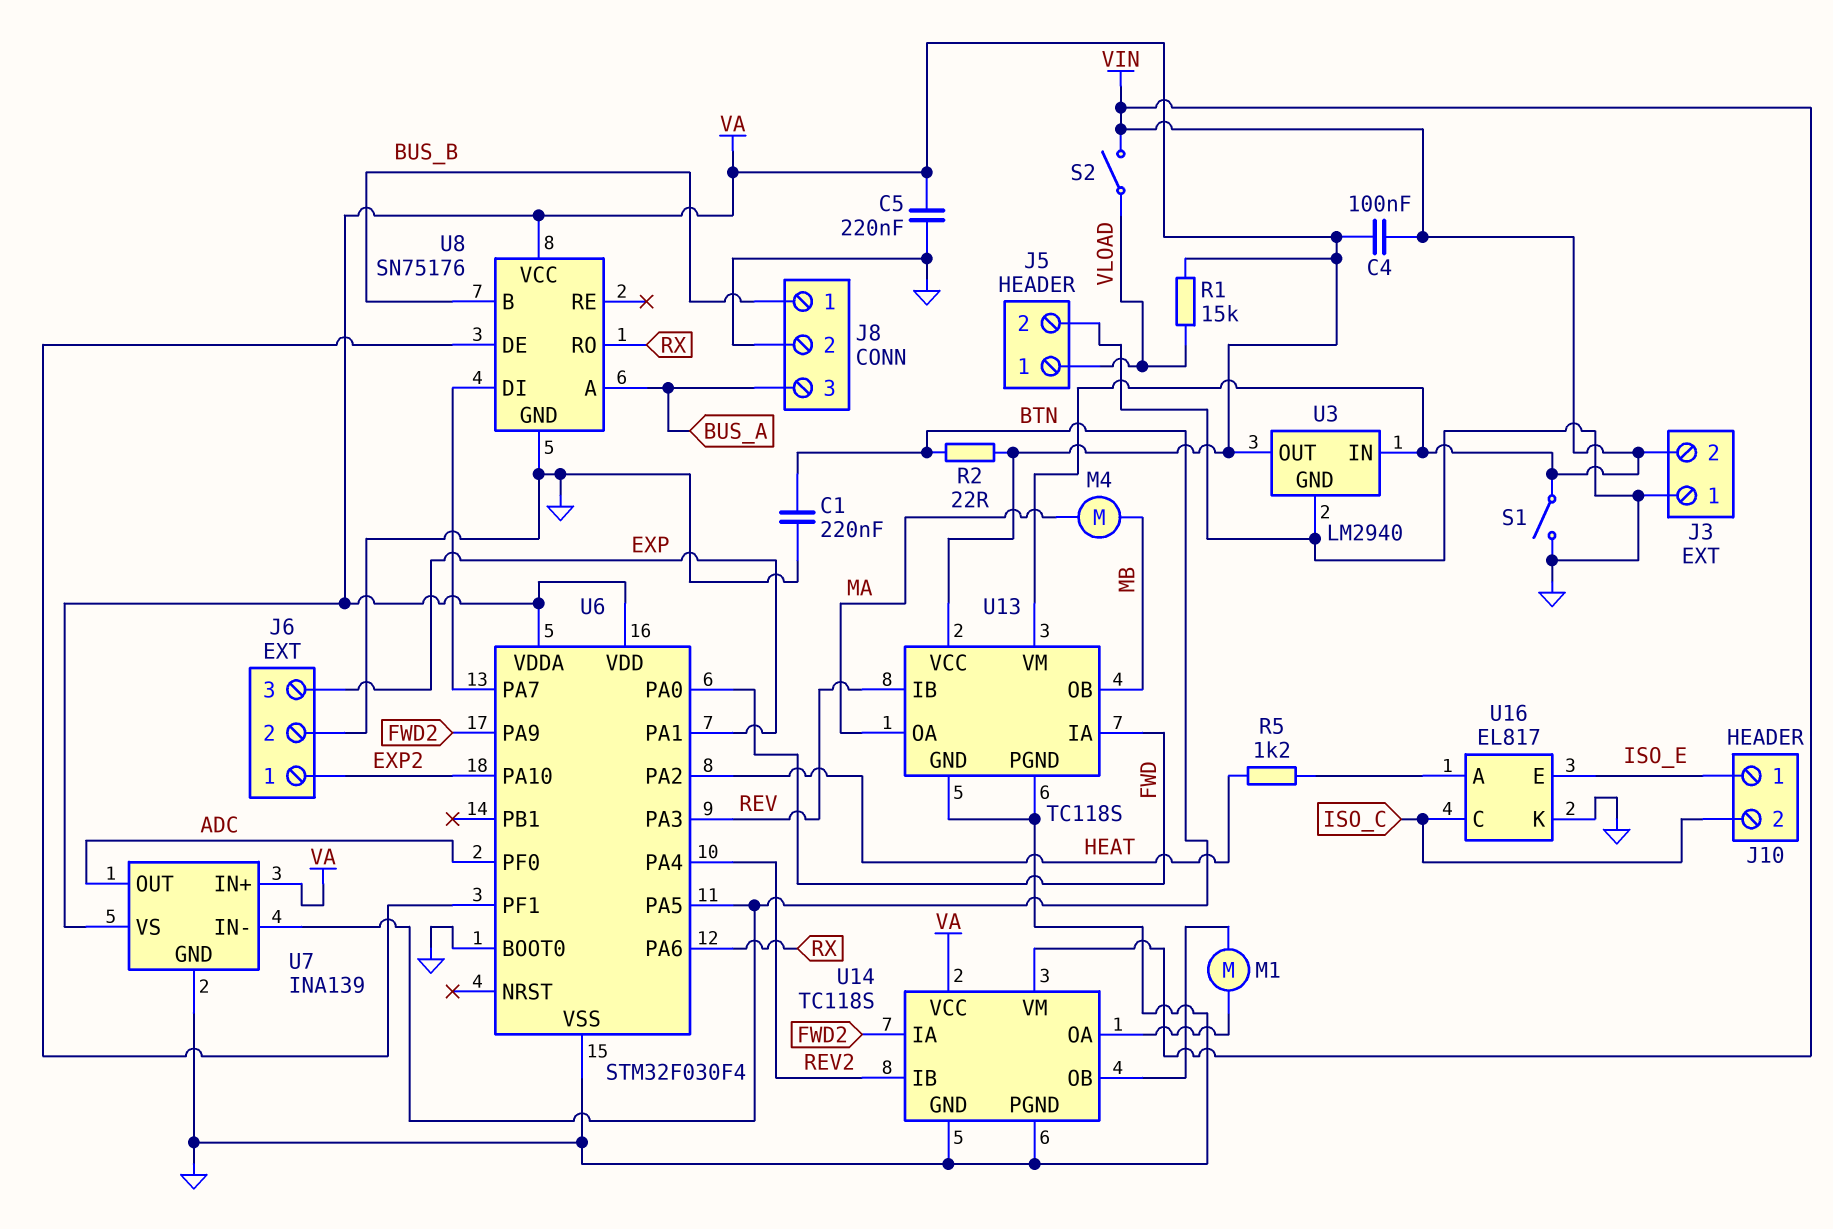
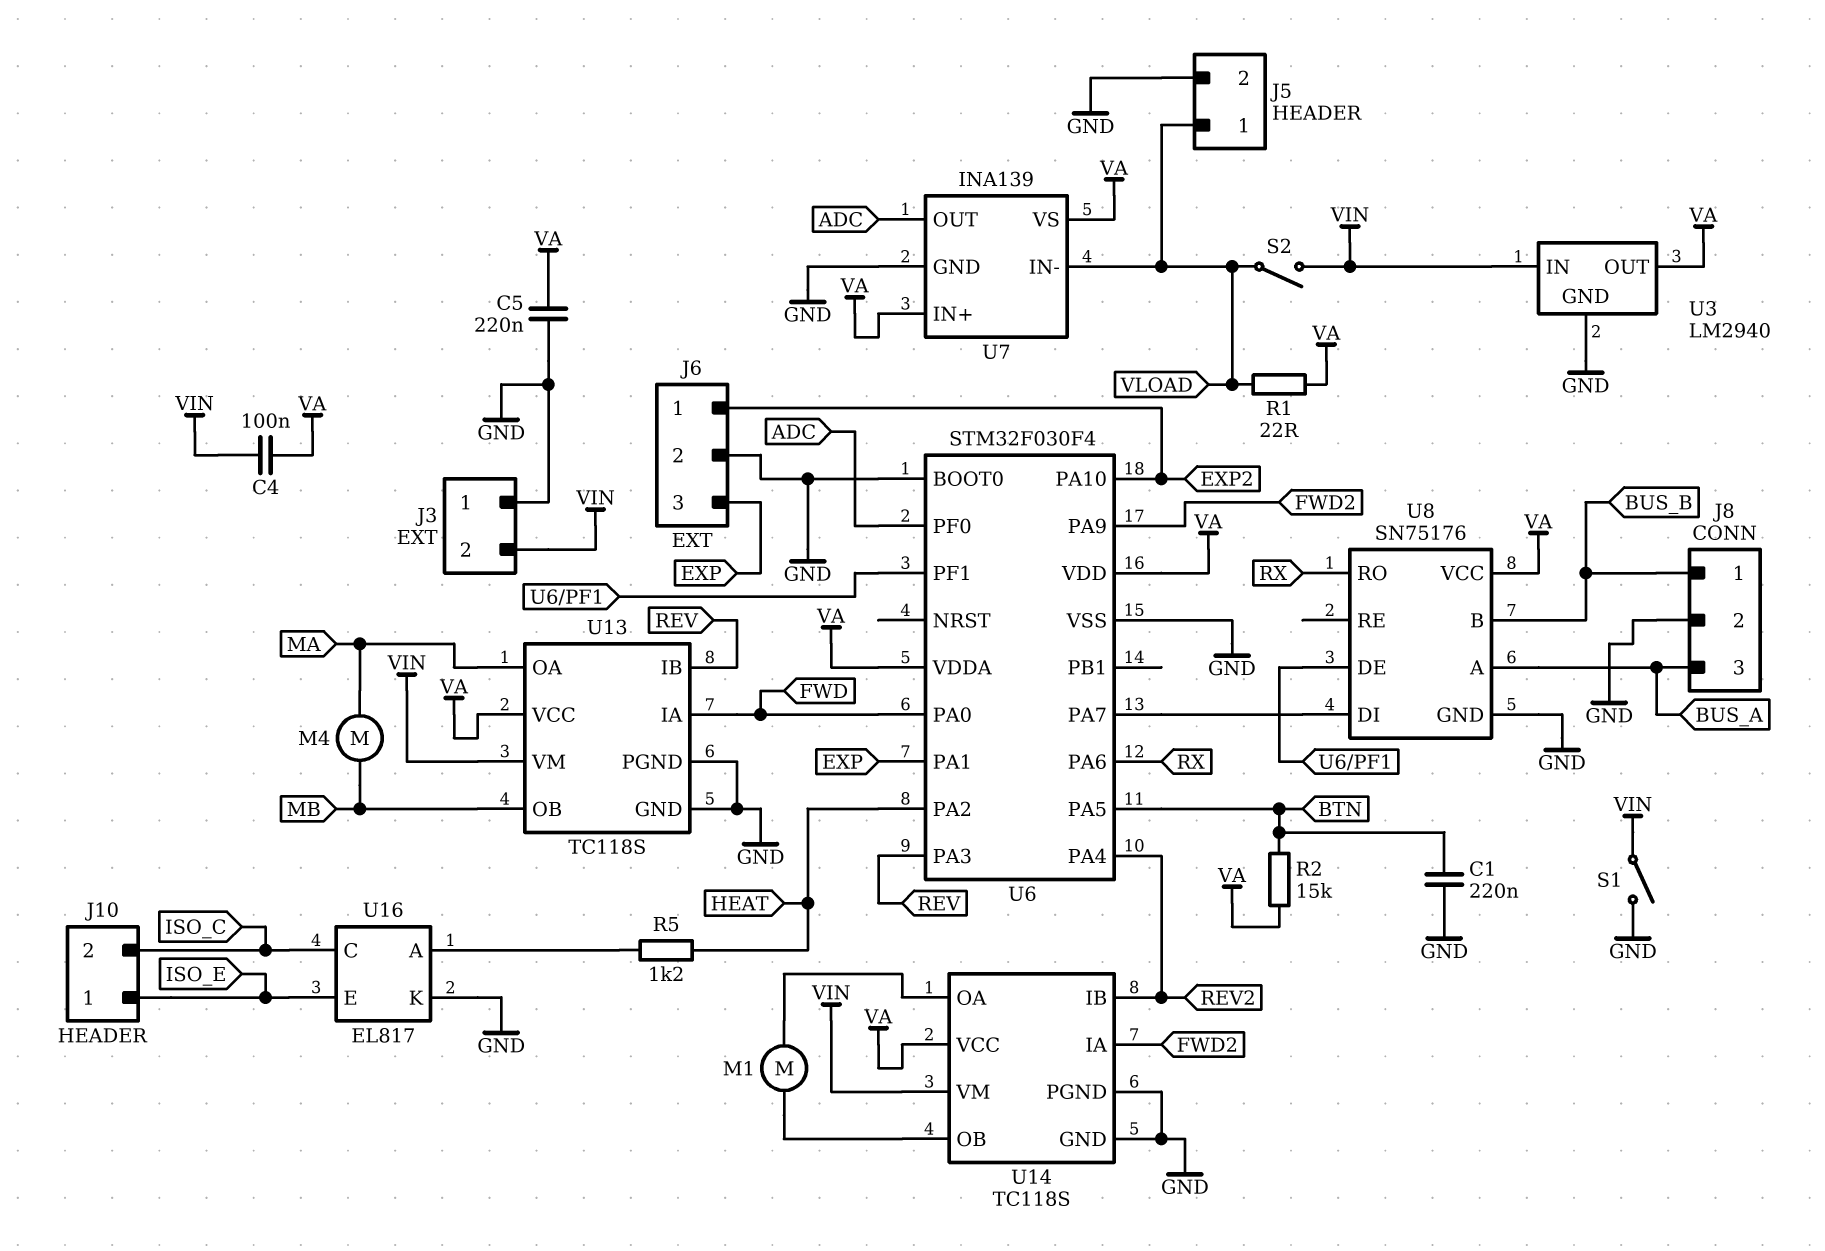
R1: 15k (VA, VLOAD) -> 22 (VA, VLOAD)
R2: 22 (BTN, VA) -> 15k (BTN, VA)
U7 pin IN-: BTN -> VLOAD

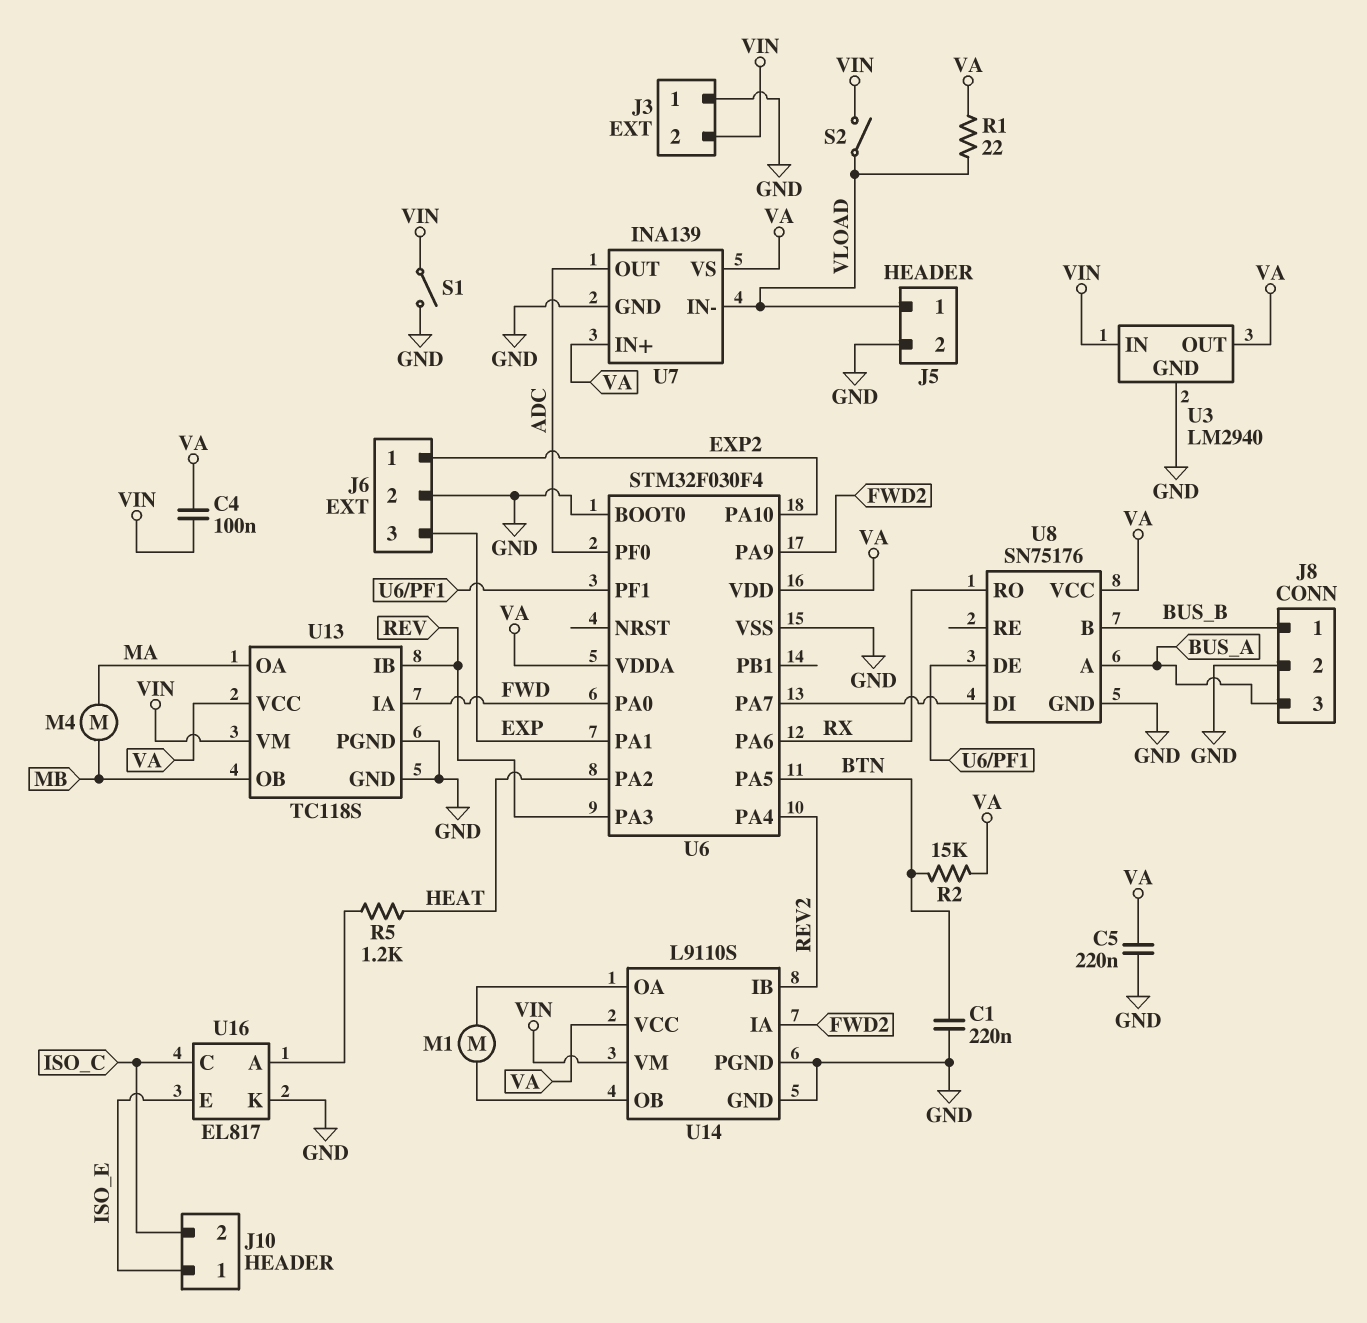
U14: TC118S -> L9110S

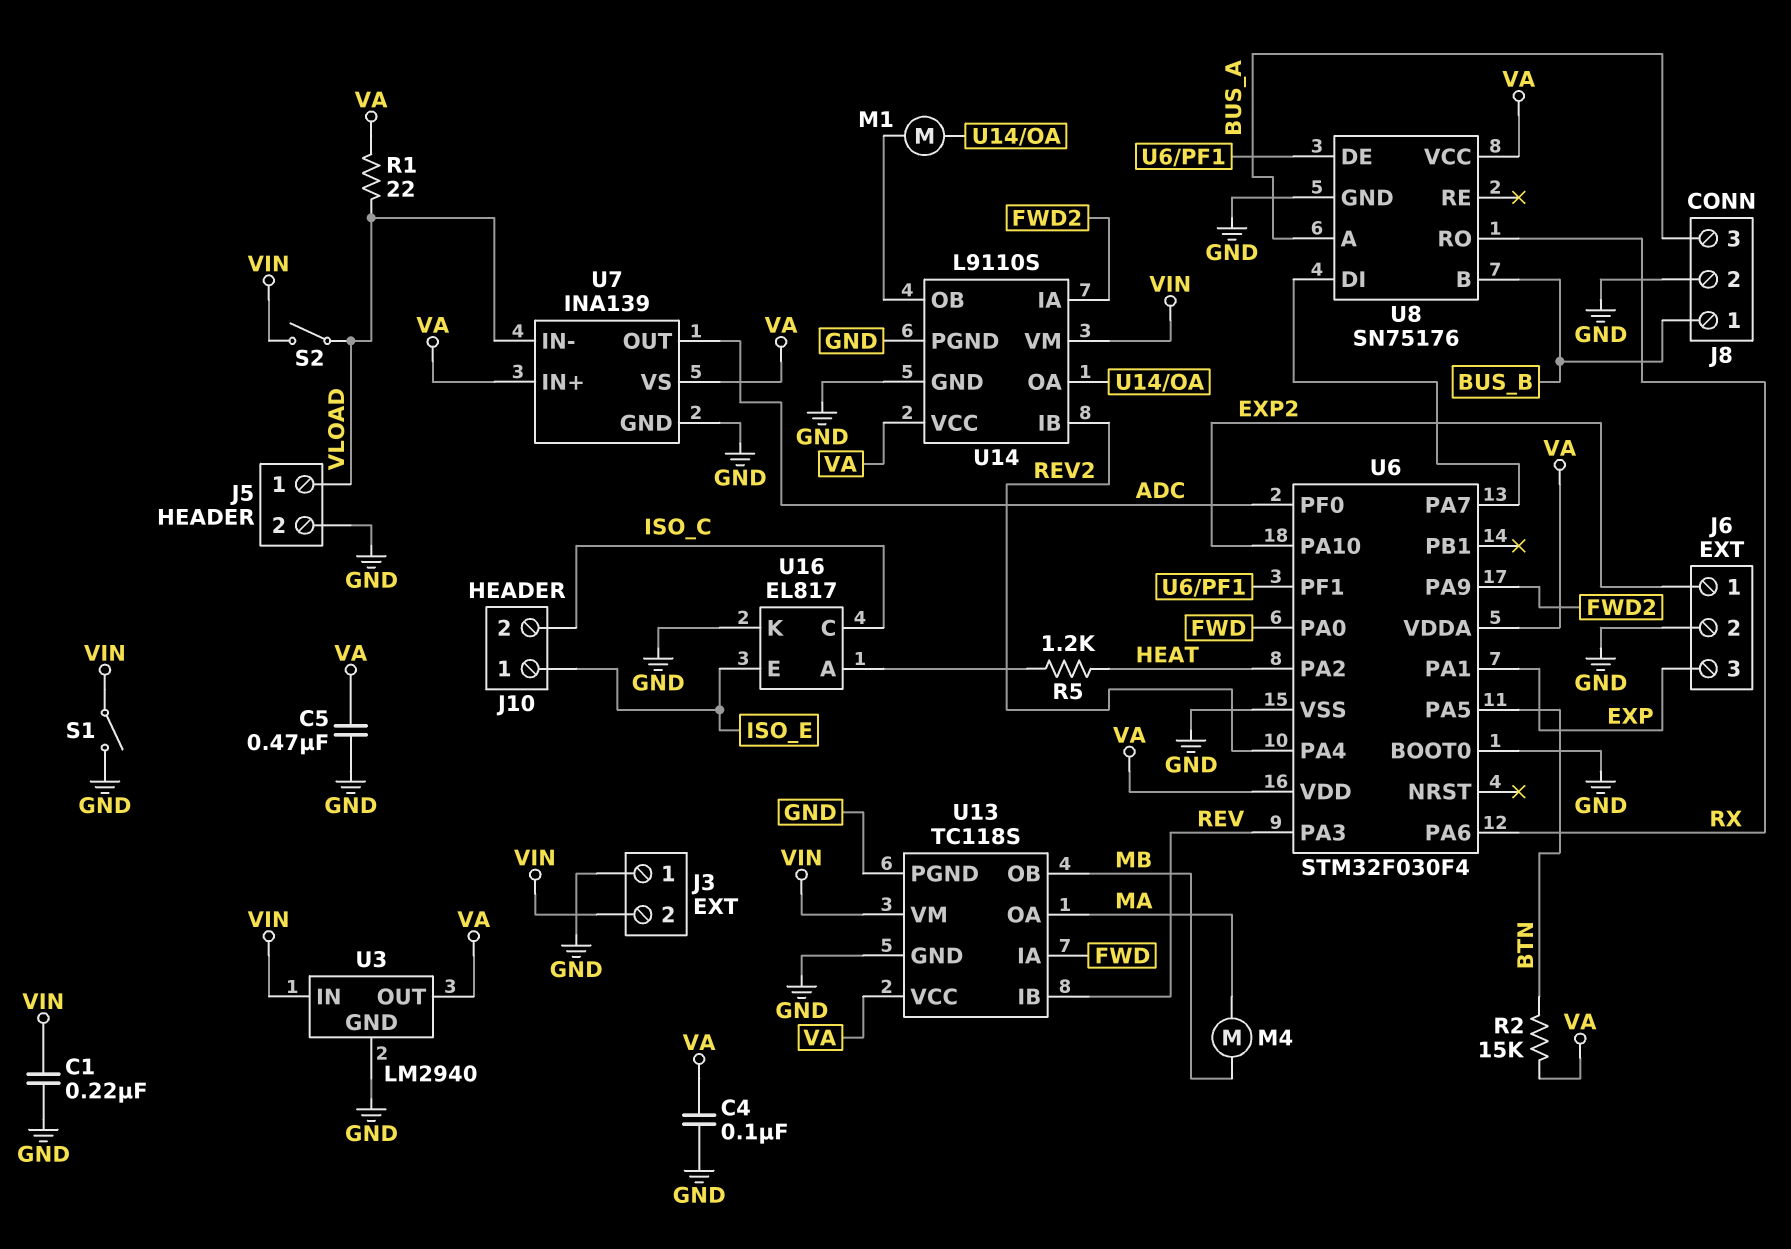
C1: 220nF (BTN, GND) -> 220nF (GND, VIN)
C4: 100nF (VA, VIN) -> 100nF (GND, VA)
C5: 220nF (GND, VA) -> 470nF (GND, VA)

